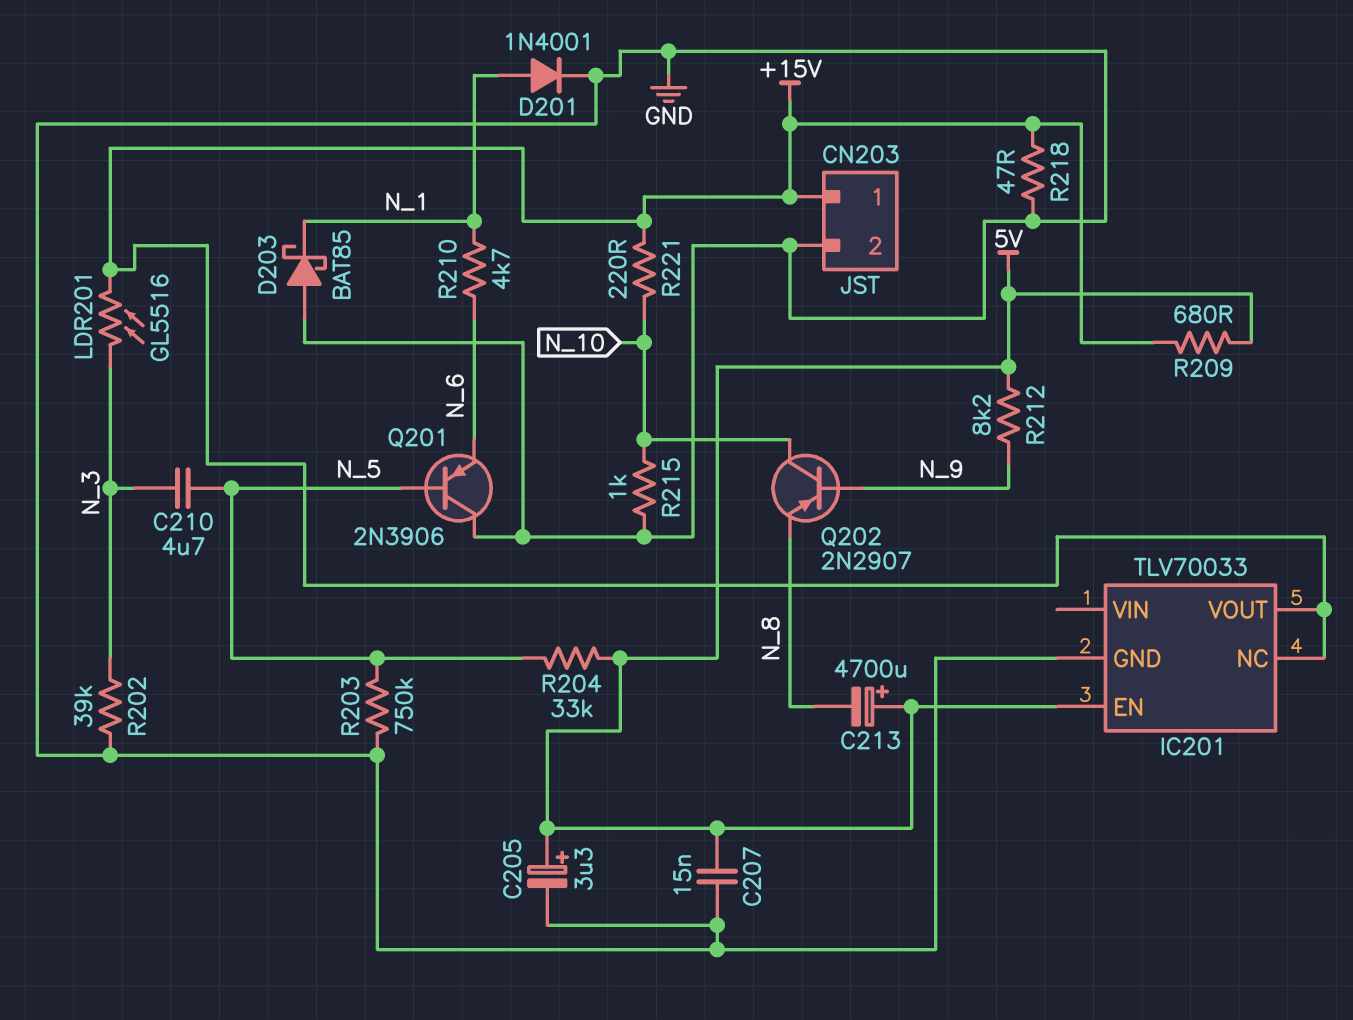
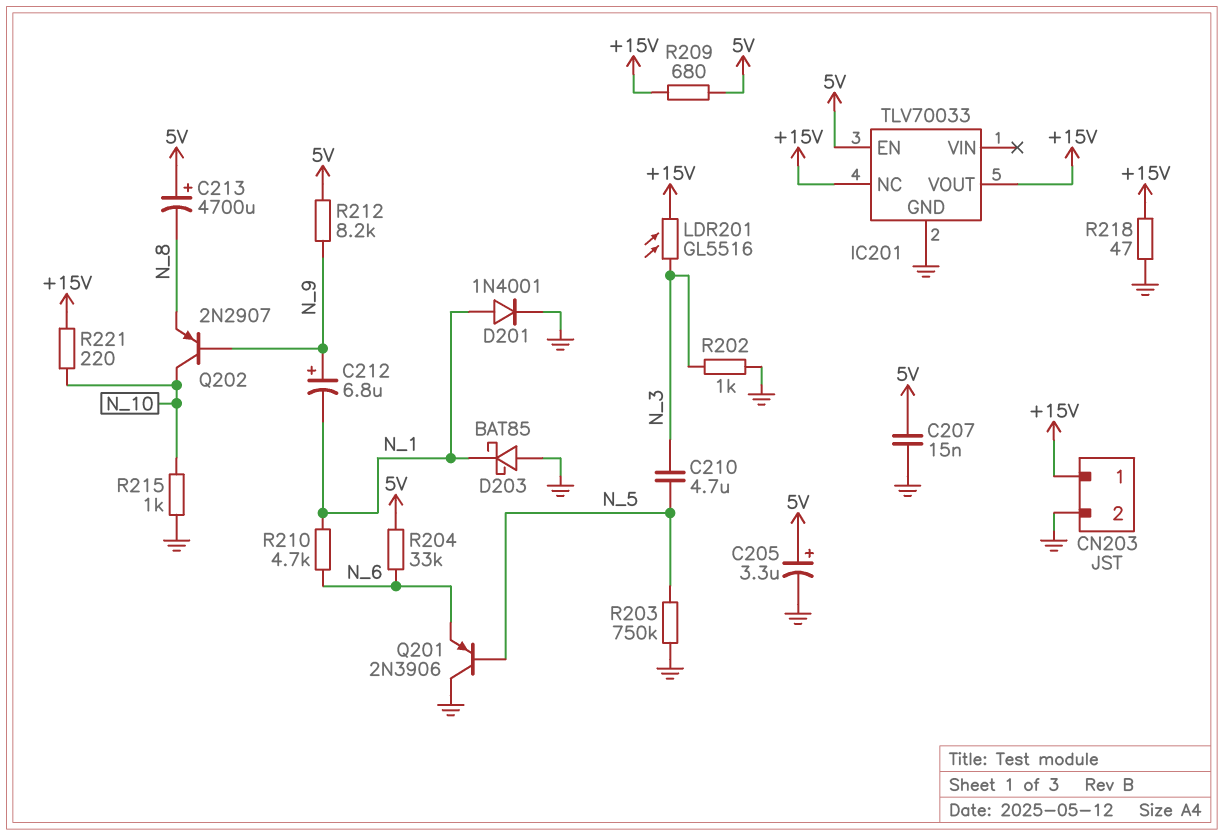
C212: none -> 6.8uF (plus N_9, minus N_1)
R202: 39k (GND, N_3) -> 1k (GND, N_3)
R204: 33k (5V, N_5) -> 33k (5V, N_6)

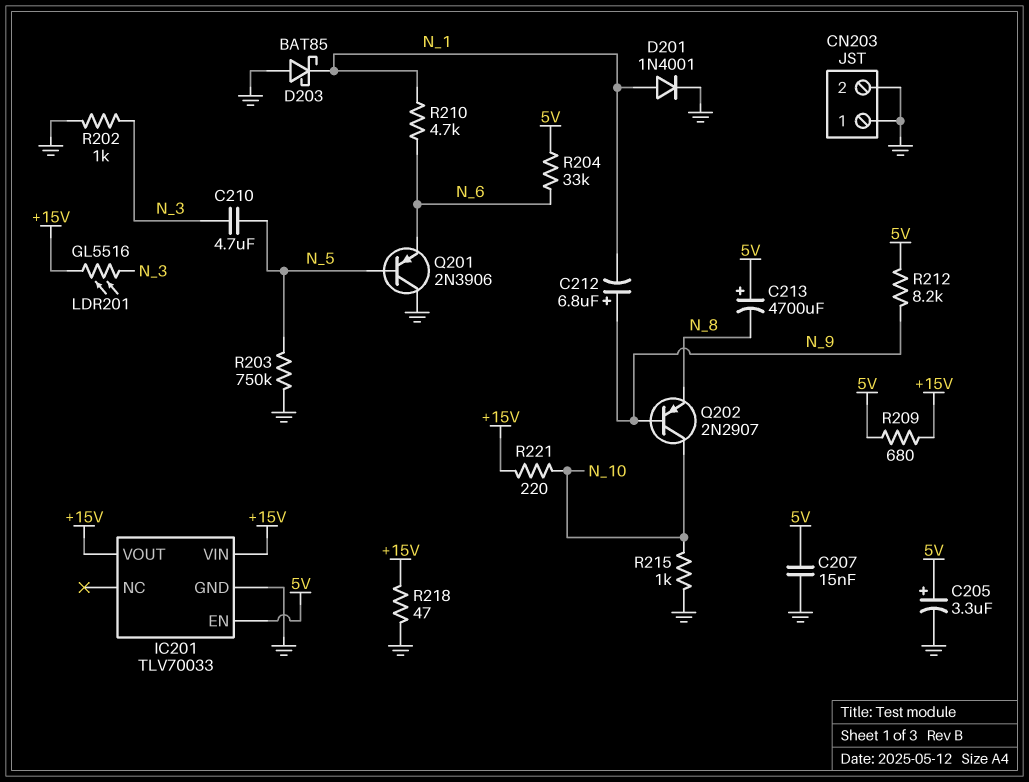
CN203 pin 1: +15V -> GND
IC201 pin NC: +15V -> none
IC201 pin VIN: none -> +15V

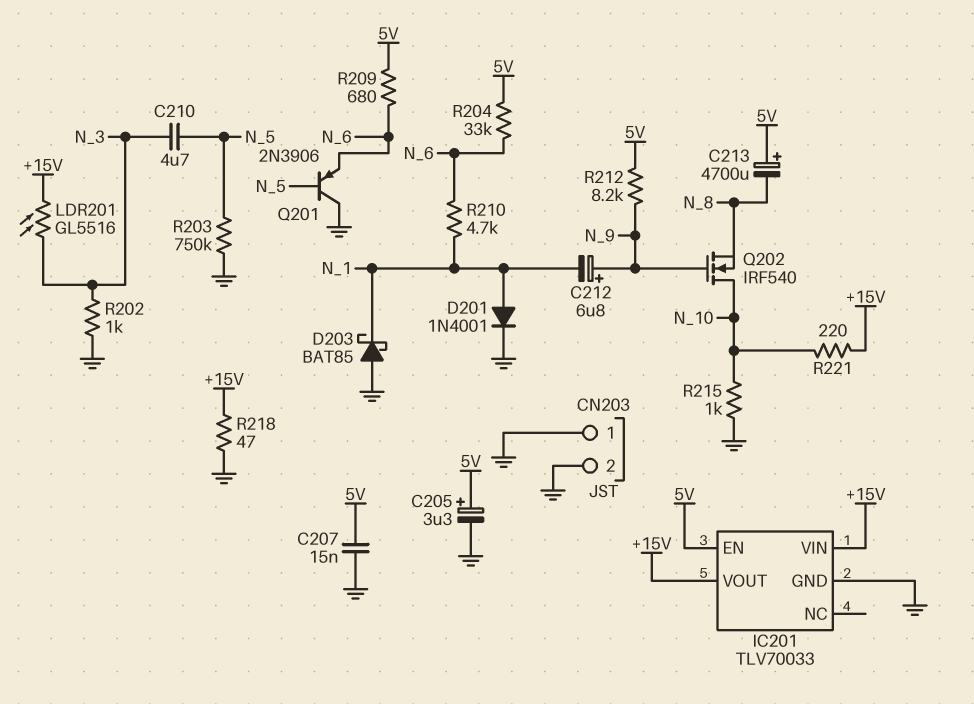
Q202: PNP 2N2907 (B N_9, C N_10, E N_8) -> NMOS IRF540 (G N_9, D N_10, S N_8)
R209: 680 (+15V, 5V) -> 680 (5V, N_6)

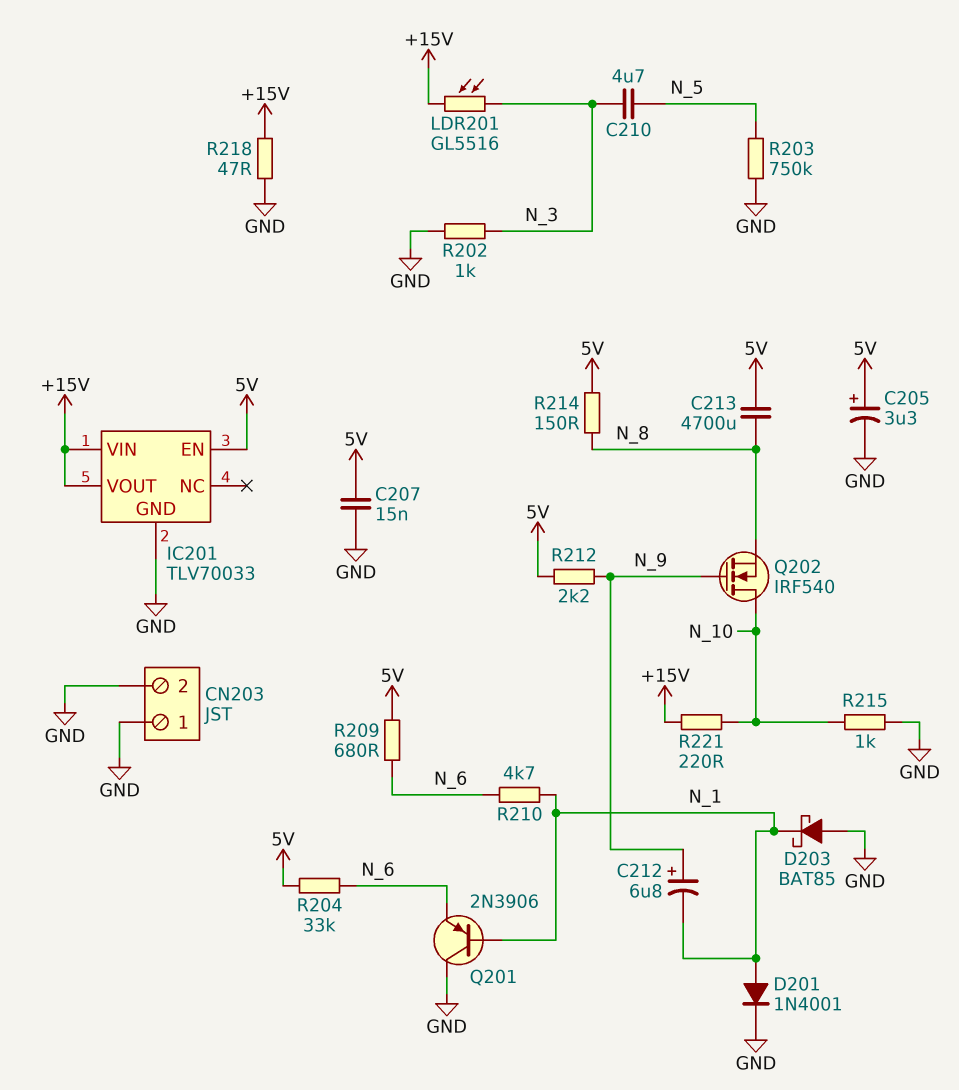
C213: 4700uF (plus 5V, minus N_8) -> 4700uF (5V, N_8)
Q201: PNP 2N3906 (B N_5, C GND, E N_6) -> PNP 2N3906 (B N_1, C GND, E N_6)
R212: 8.2k (5V, N_9) -> 2.2k (5V, N_9)
R214: none -> 150 (5V, N_8)

